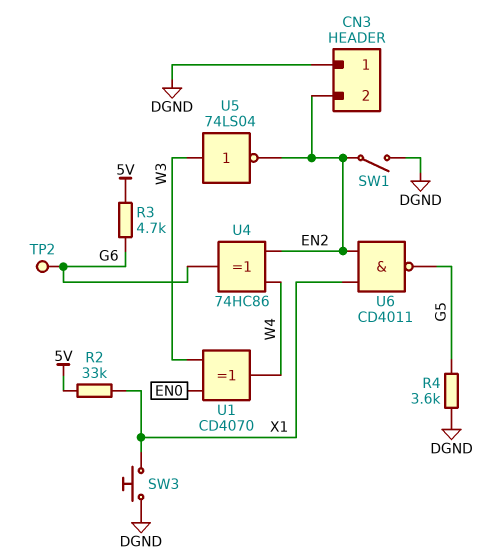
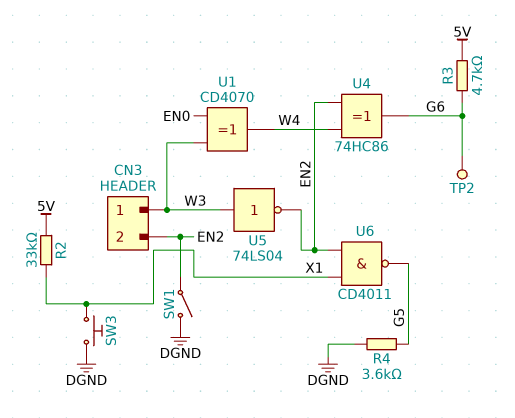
CN3 pin 1: DGND -> W3

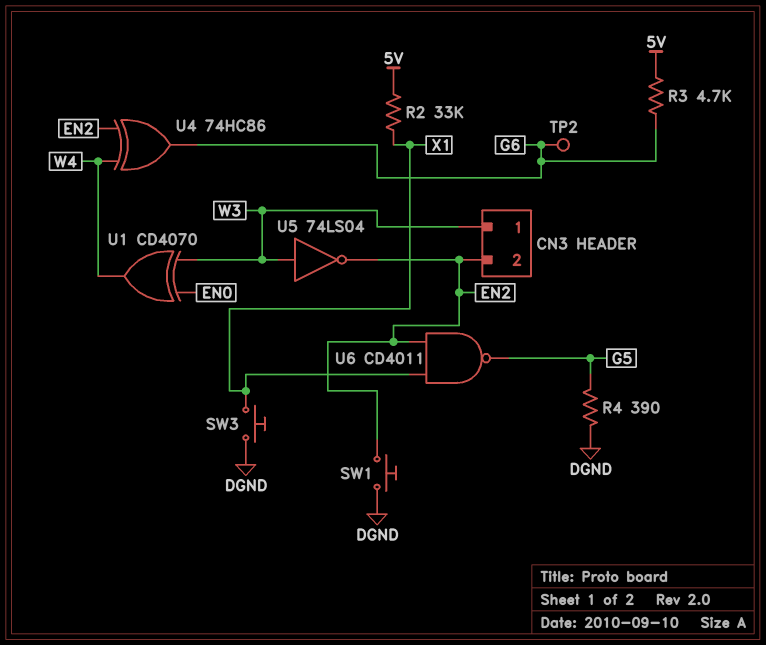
R4: 3.6k (DGND, G5) -> 390 (DGND, G5)
SW1: switch (DGND, EN2) -> button (DGND, EN2)

